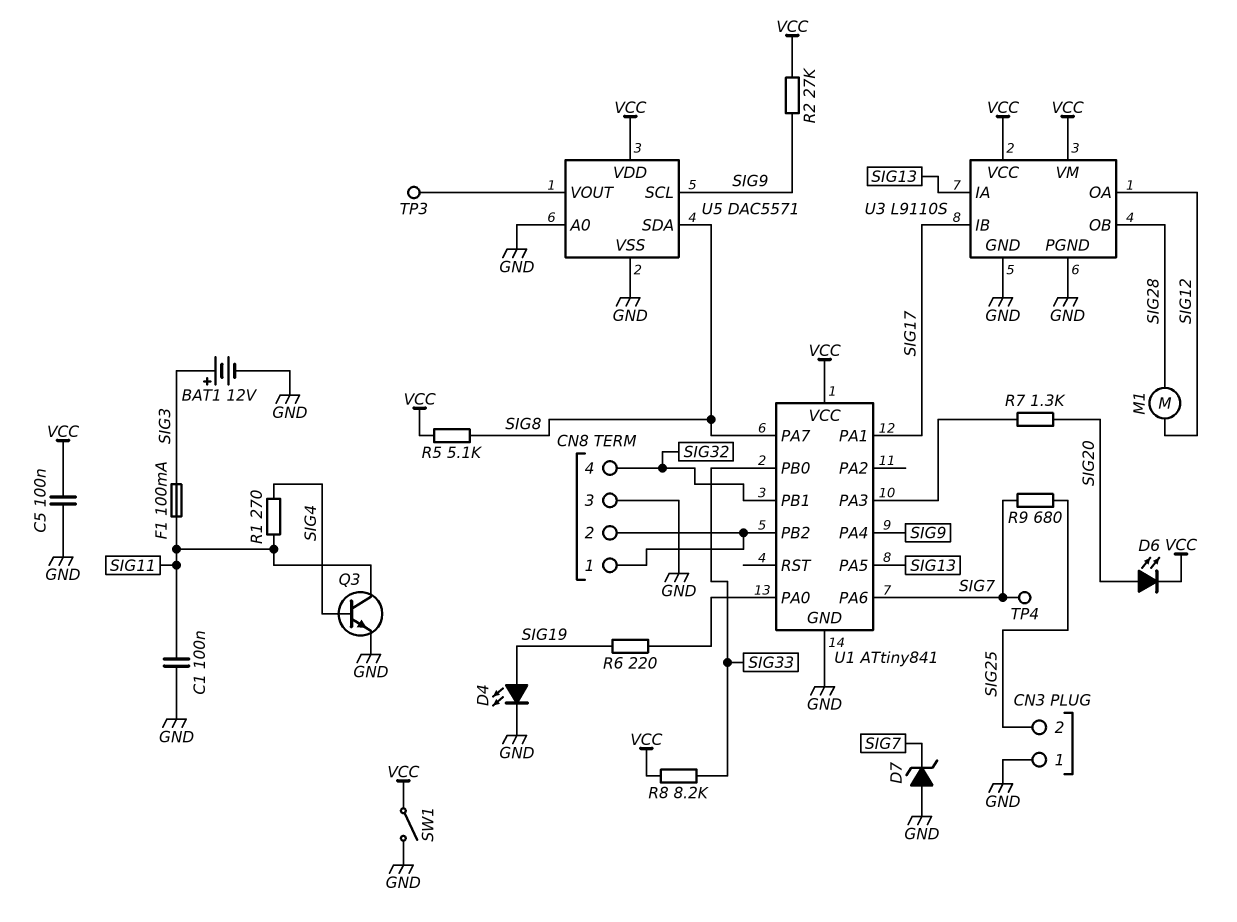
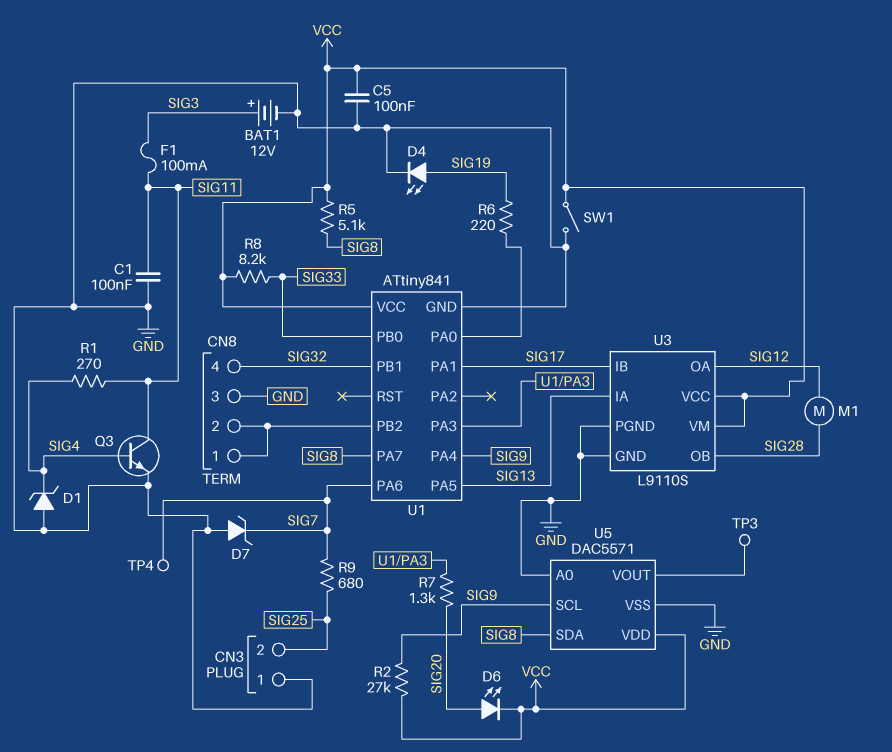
D1: none -> zener (A GND, K SIG4)

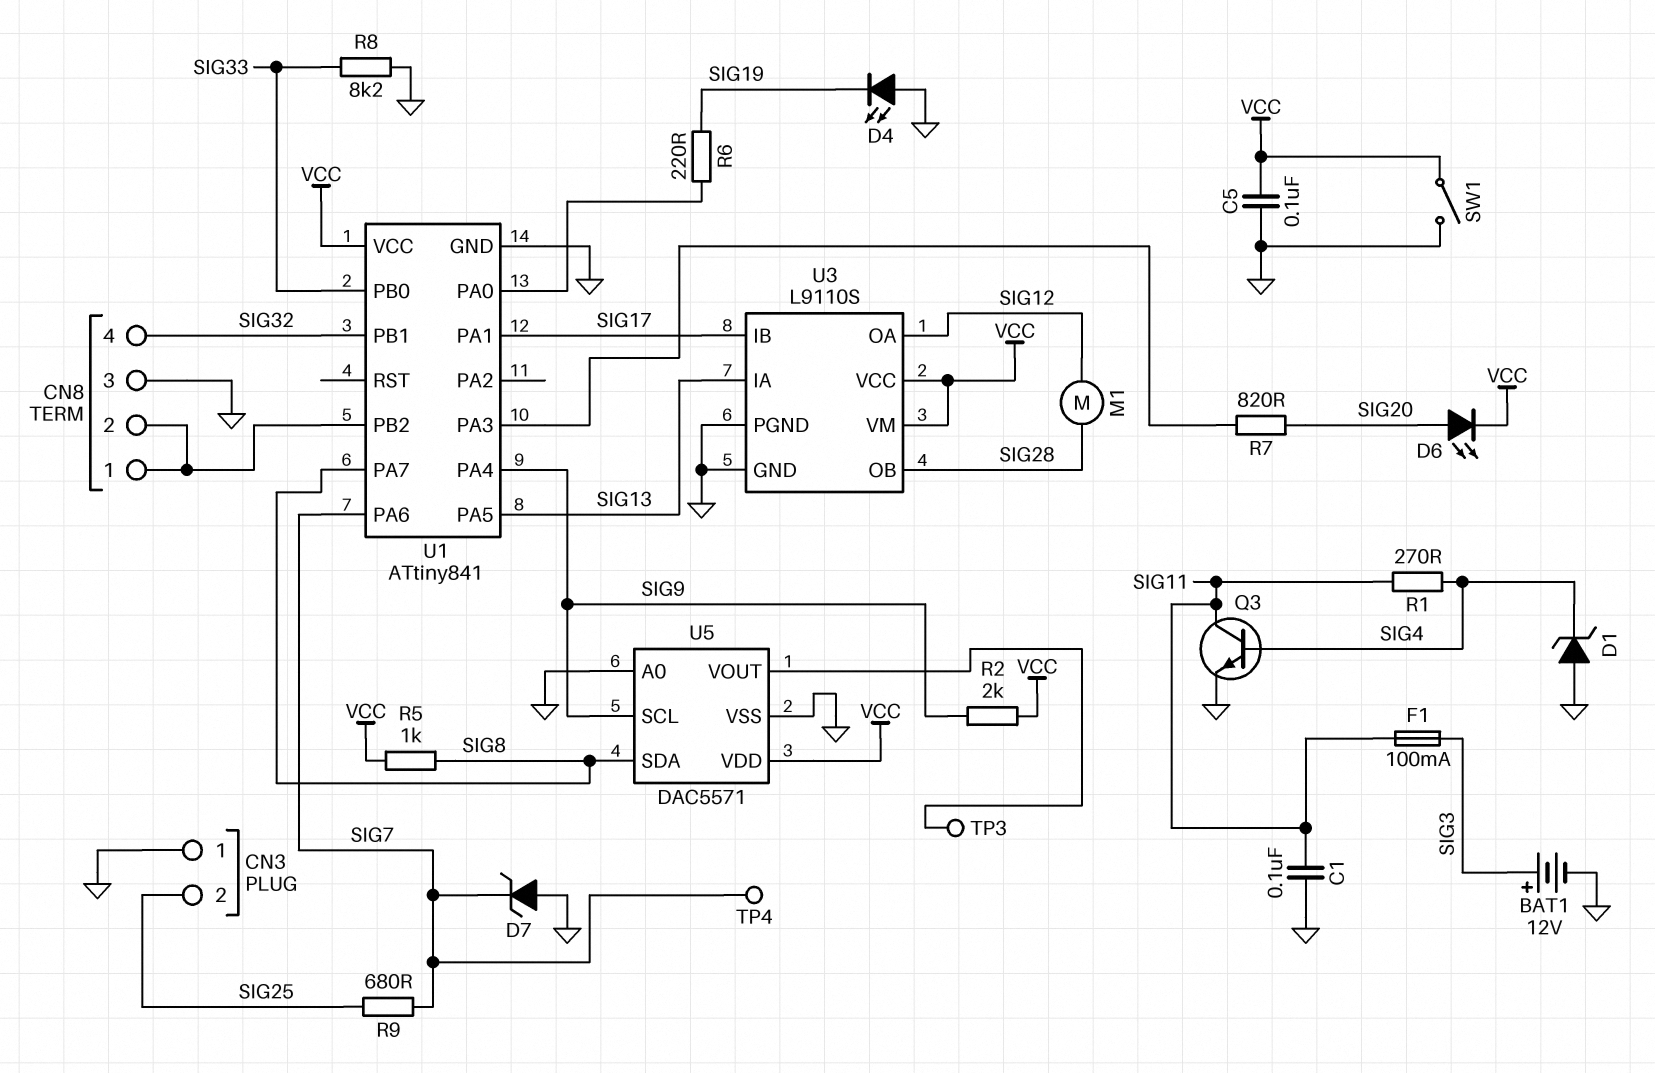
D4: LED (A SIG19, K GND) -> LED (A GND, K SIG19)
R2: 27k (SIG9, VCC) -> 2k (SIG9, VCC)
R5: 5.1k (SIG8, VCC) -> 1k (SIG8, VCC)
R7: 1.3k (SIG20, U1/PA3) -> 820 (SIG20, U1/PA3)
R8: 8.2k (SIG33, VCC) -> 8.2k (GND, SIG33)

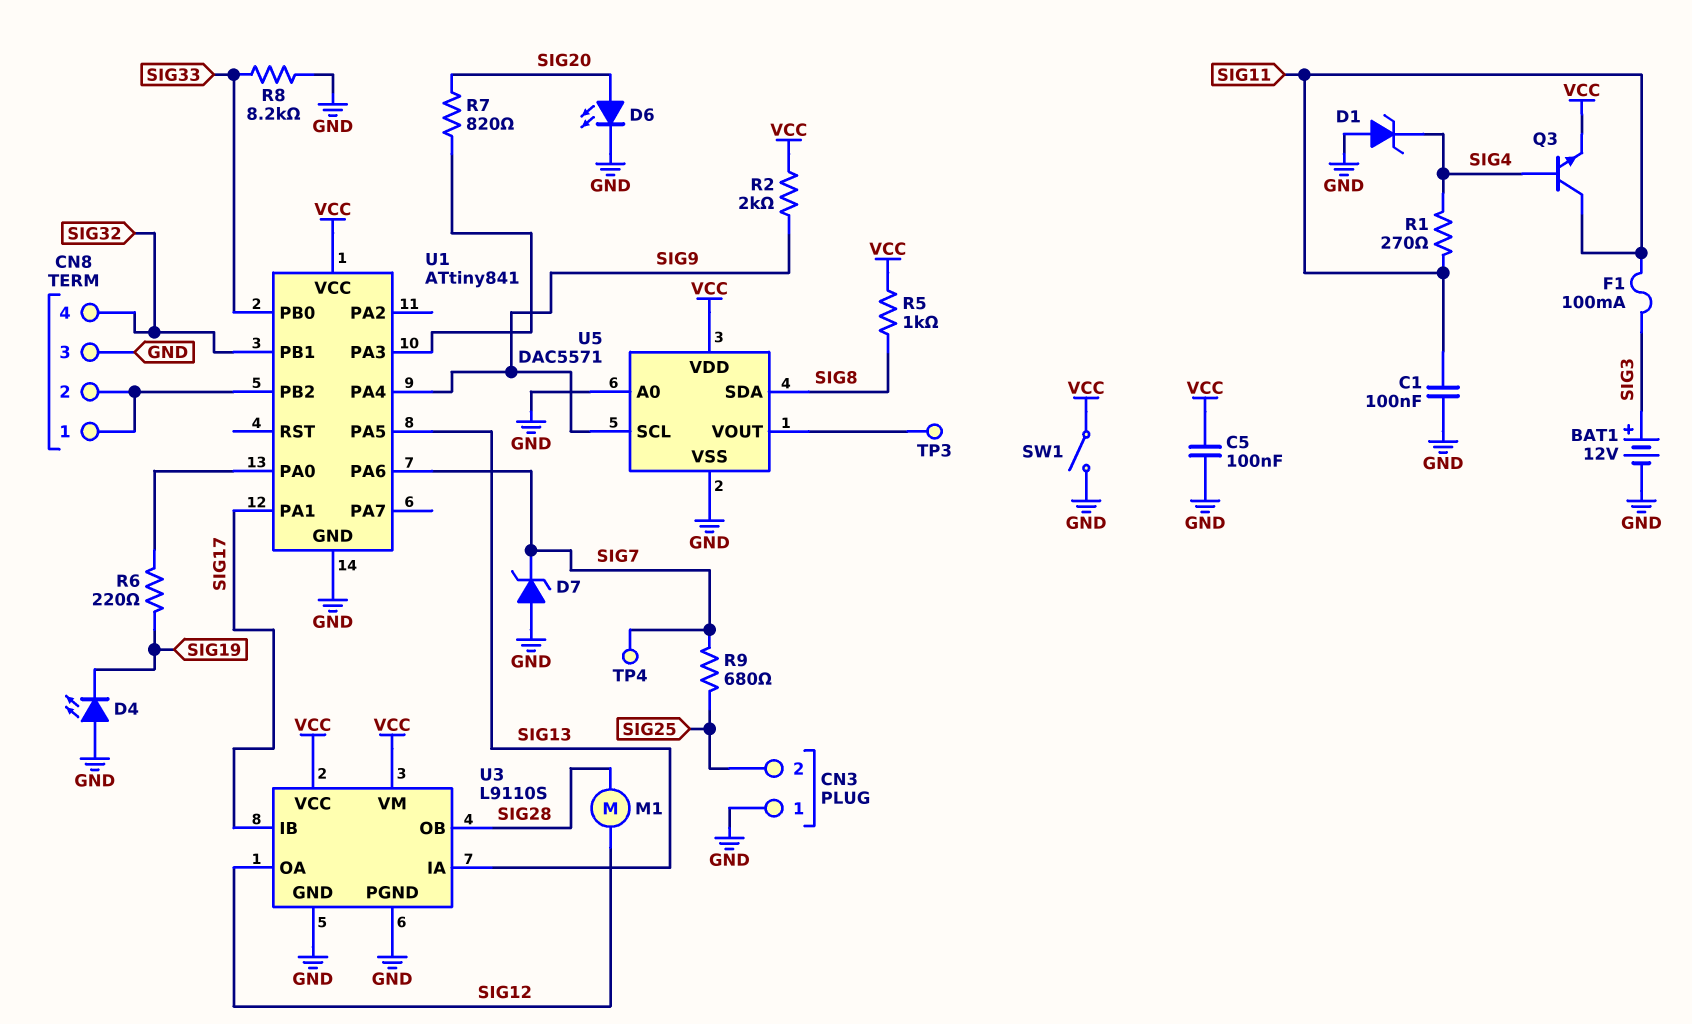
D6: LED (A SIG20, K VCC) -> LED (A SIG20, K GND)
Q3: NPN (B SIG4, C SIG11, E GND) -> NPN (B SIG4, C SIG11, E VCC)
U1 pin PA7: SIG8 -> none

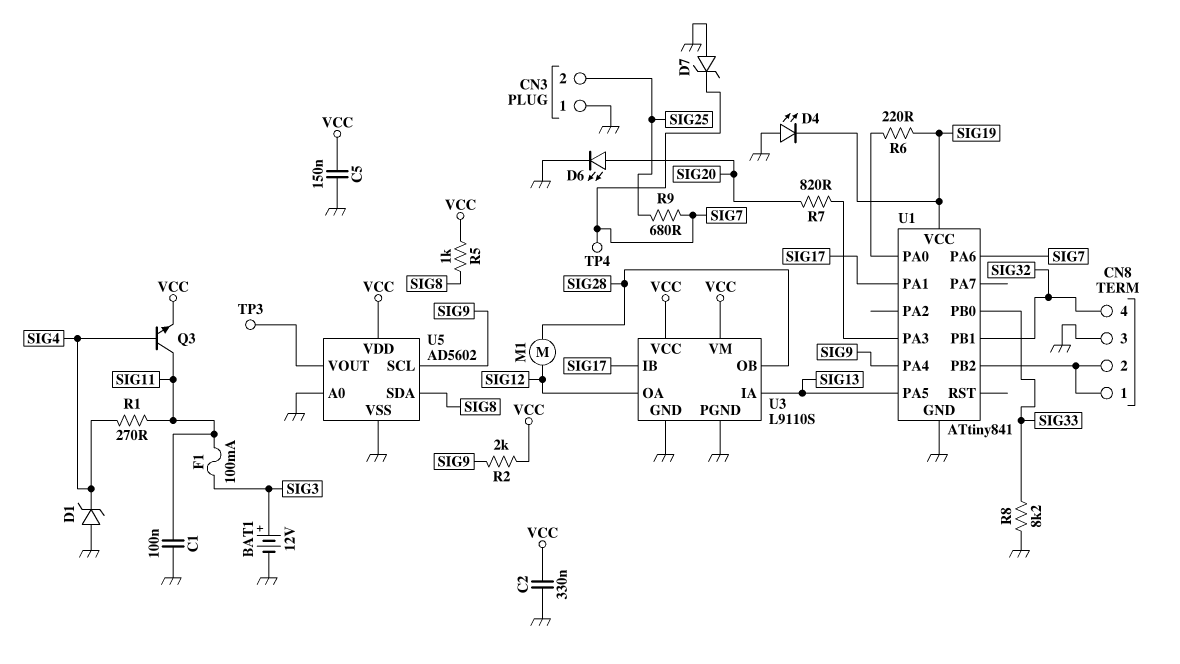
C2: none -> 330nF (GND, VCC)
C5: 100nF (GND, VCC) -> 150nF (GND, VCC)
SW1: switch (GND, VCC) -> none
U1 pin VCC: VCC -> SIG19
U5: DAC5571 -> AD5602

